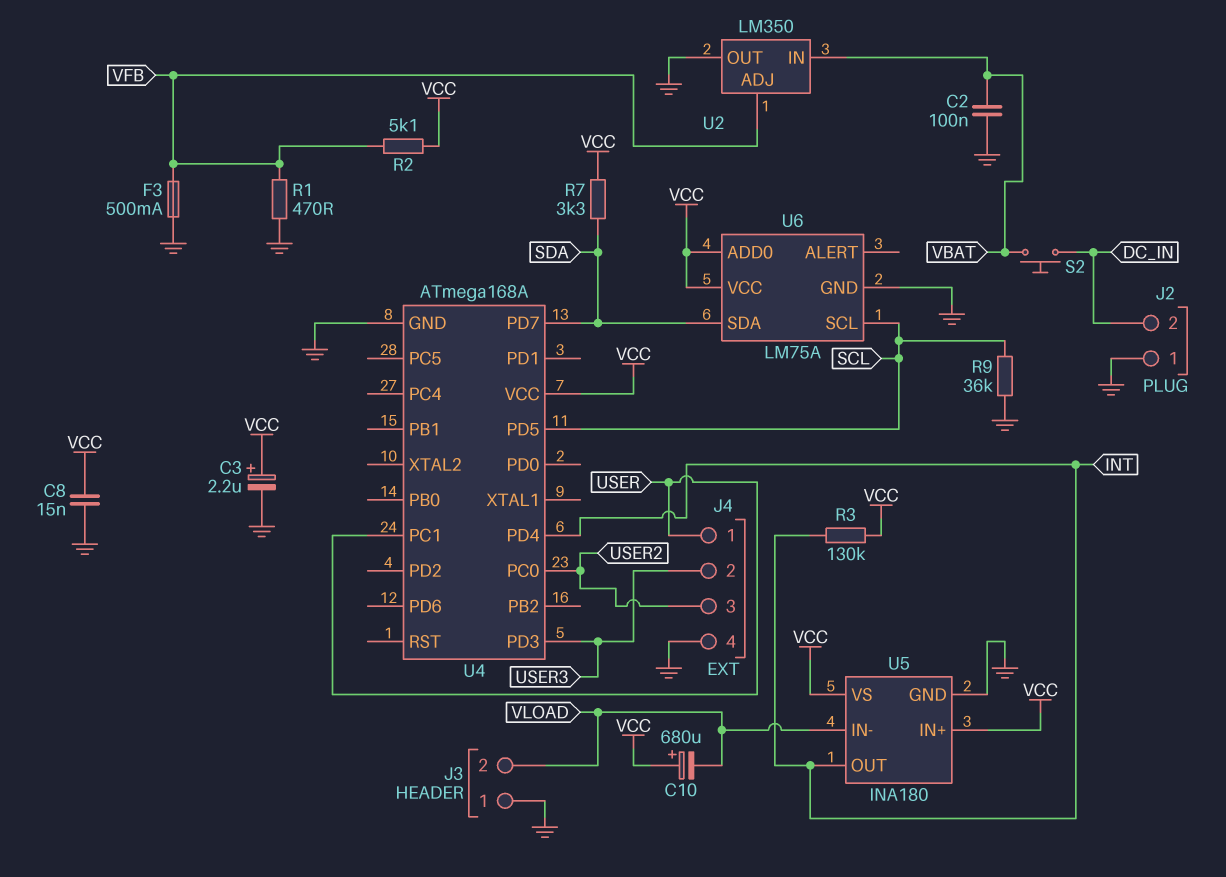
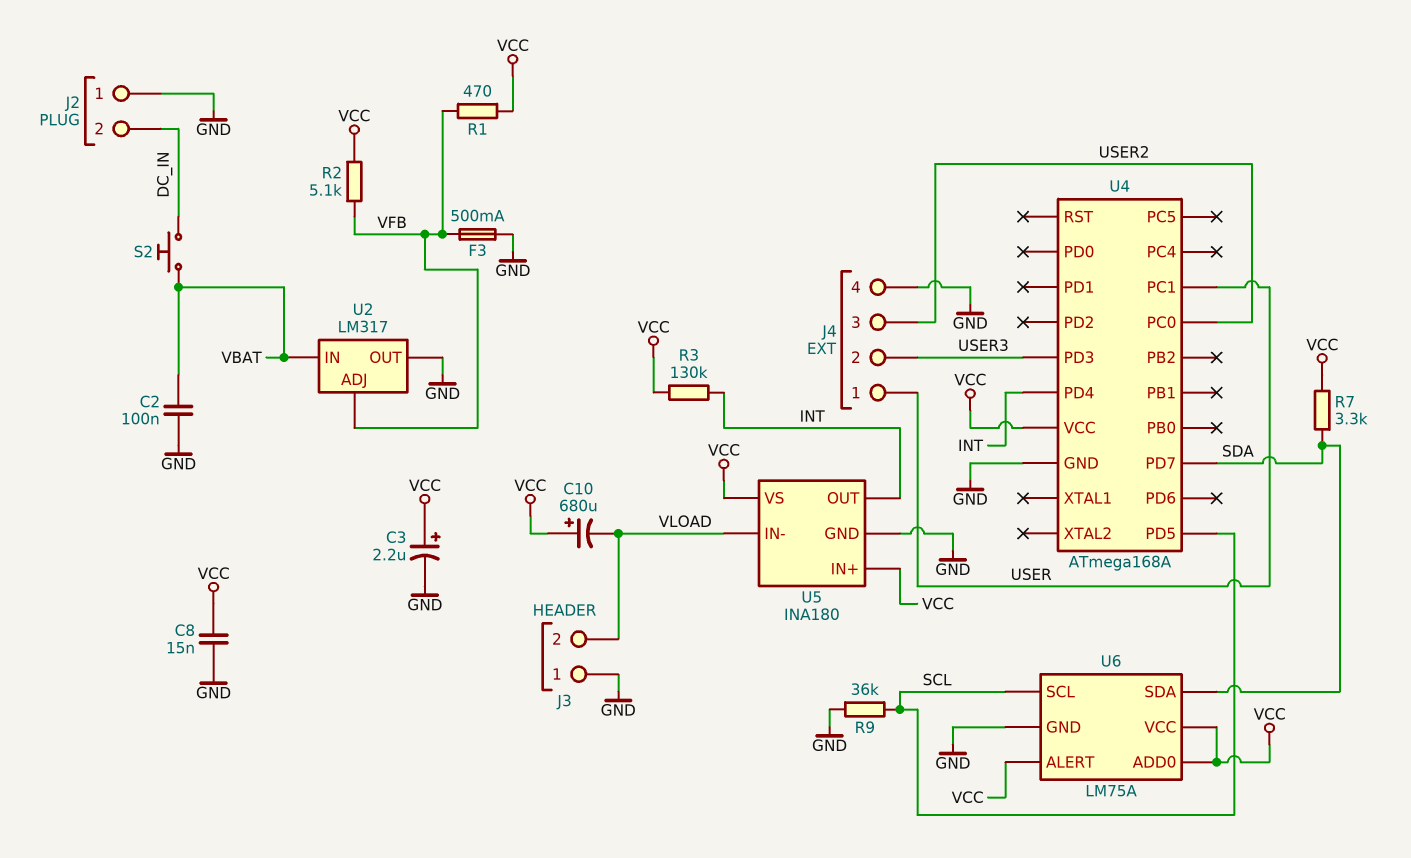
R1: 470 (GND, VFB) -> 470 (VCC, VFB)
U2: LM350 -> LM317
U6 pin ALERT: none -> VCC

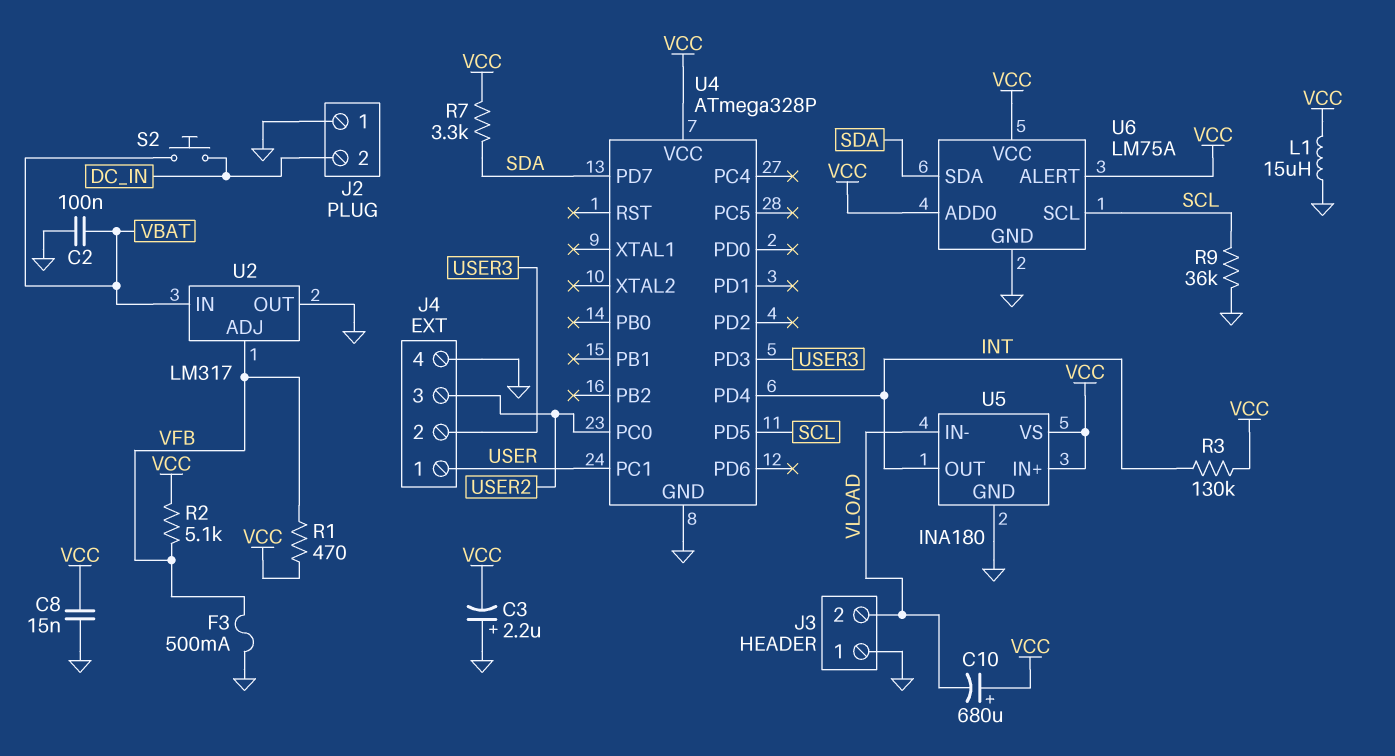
C3: 2.2uF (plus VCC, minus GND) -> 2.2uF (plus GND, minus VCC)
L1: none -> 15uH (GND, VCC)
U4: ATmega168A -> ATmega328P

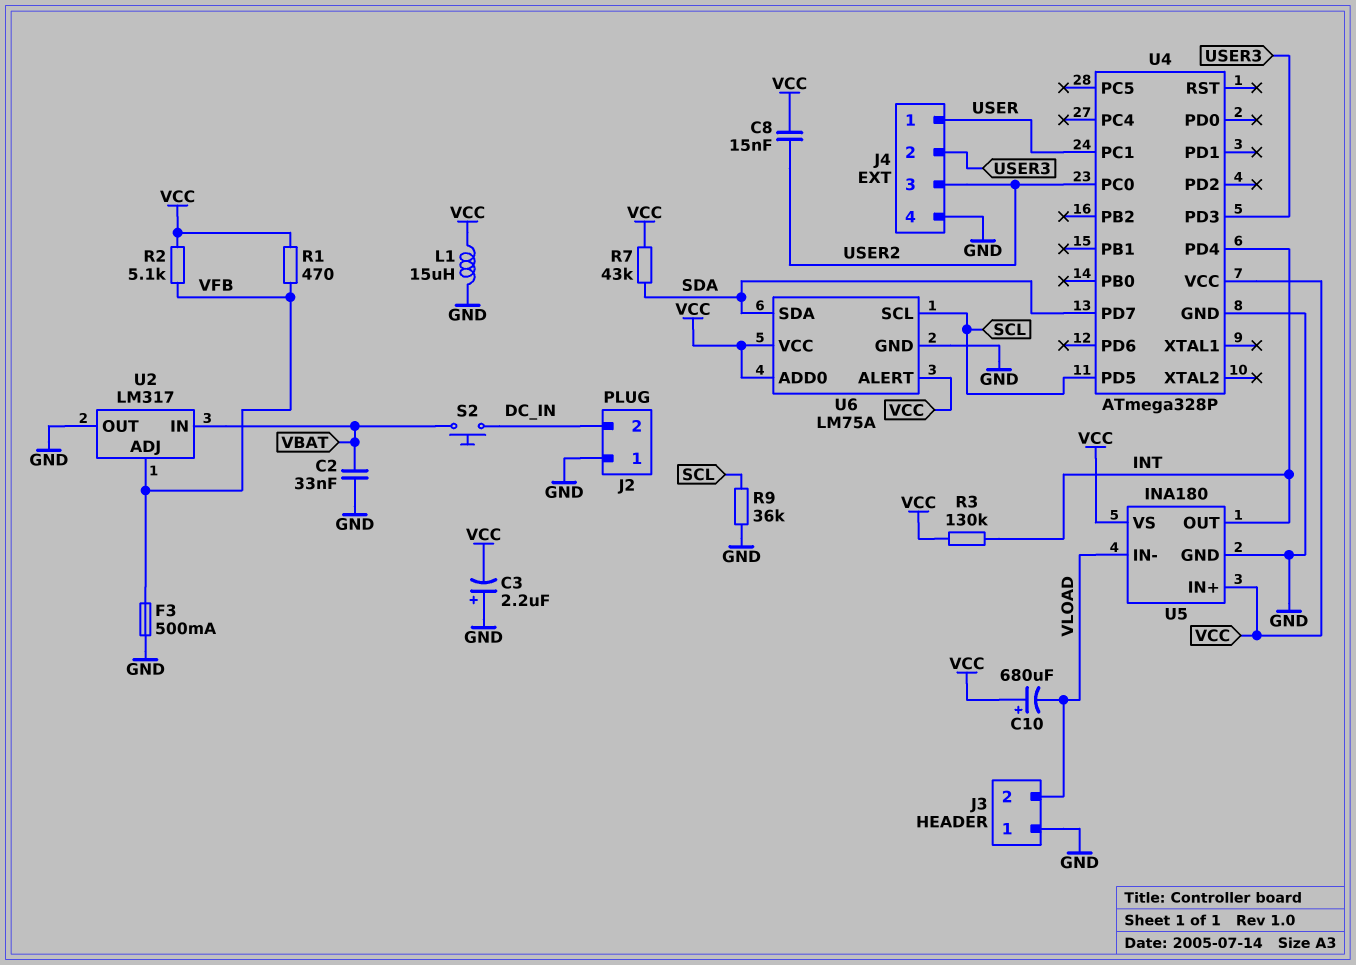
C2: 100nF (GND, VBAT) -> 33nF (GND, VBAT)
C8: 15nF (GND, VCC) -> 15nF (USER2, VCC)
R7: 3.3k (SDA, VCC) -> 43k (SDA, VCC)

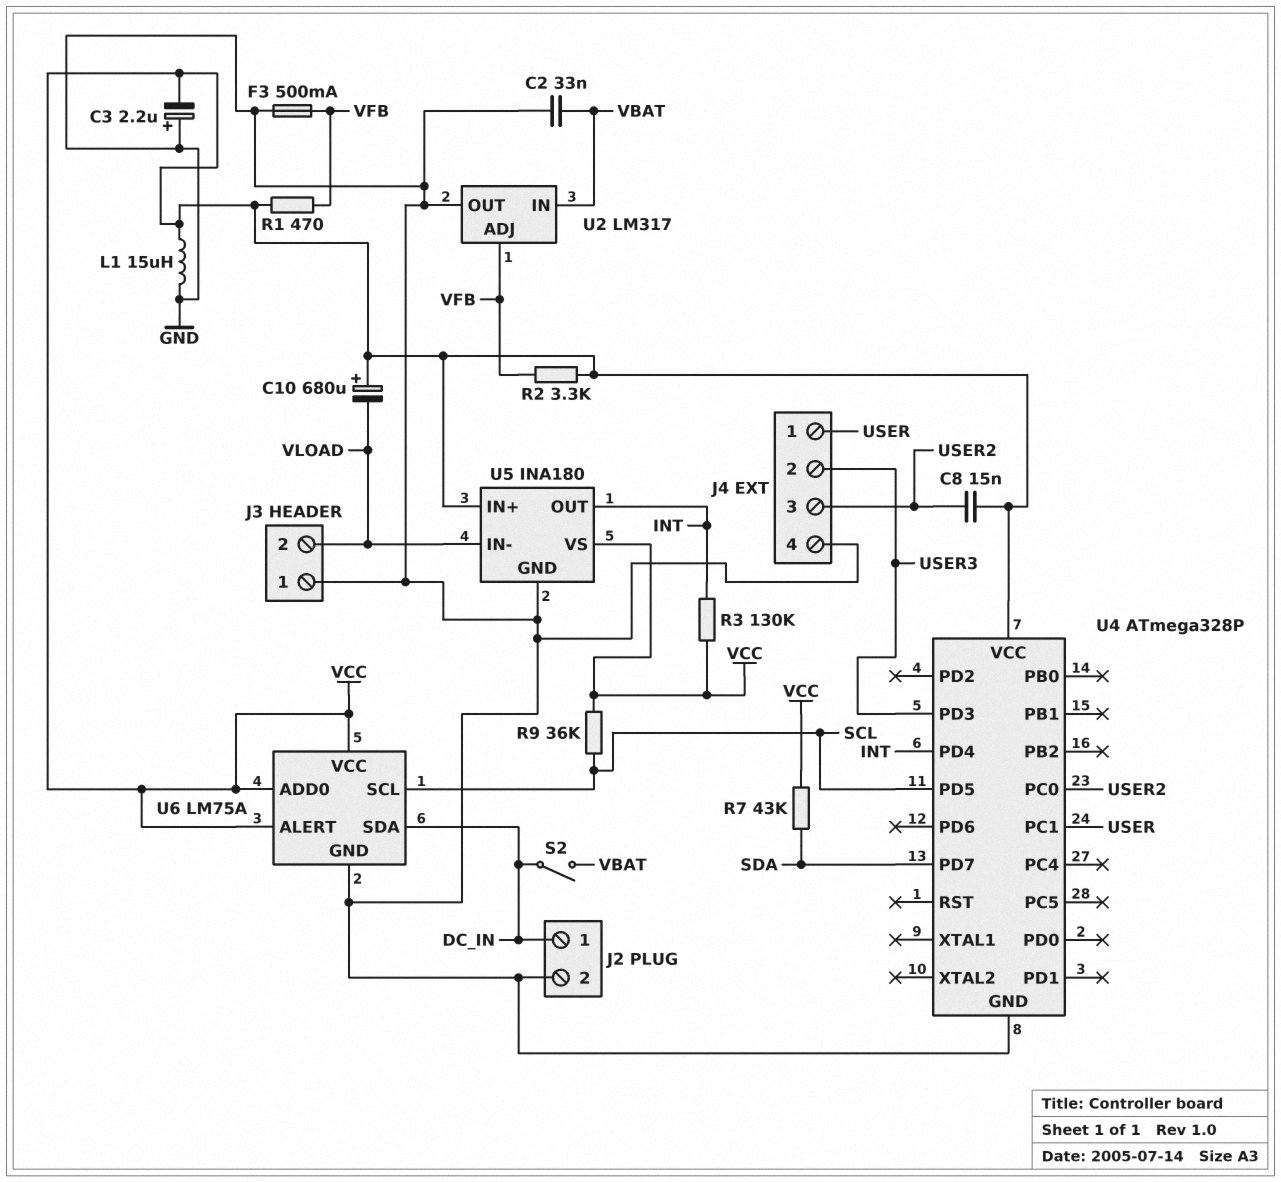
J2 pin 1: GND -> DC_IN
J2 pin 2: DC_IN -> GND
R2: 5.1k (VCC, VFB) -> 3.3k (VCC, VFB)
R9: 36k (GND, SCL) -> 36k (SCL, VCC)
S2: button (DC_IN, VBAT) -> switch (DC_IN, VBAT)
U6 pin SDA: SDA -> DC_IN

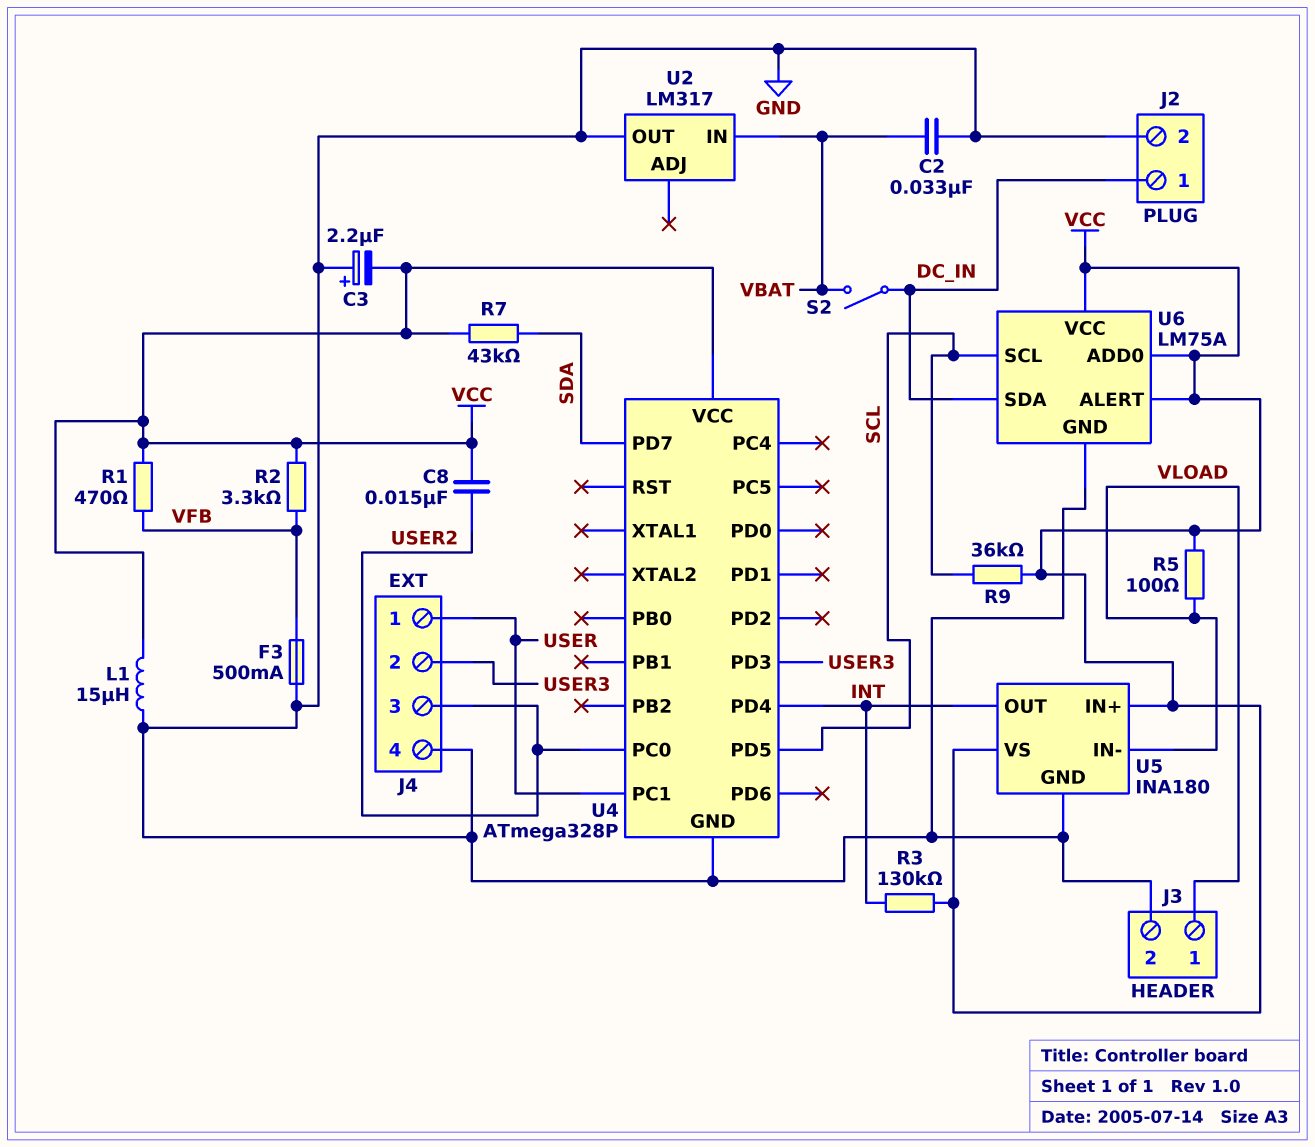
C10: 680uF (plus VCC, minus VLOAD) -> none
J3 pin 1: GND -> VLOAD
J3 pin 2: VLOAD -> GND
R5: none -> 100 (VCC, VLOAD)
U2 pin ADJ: VFB -> none

